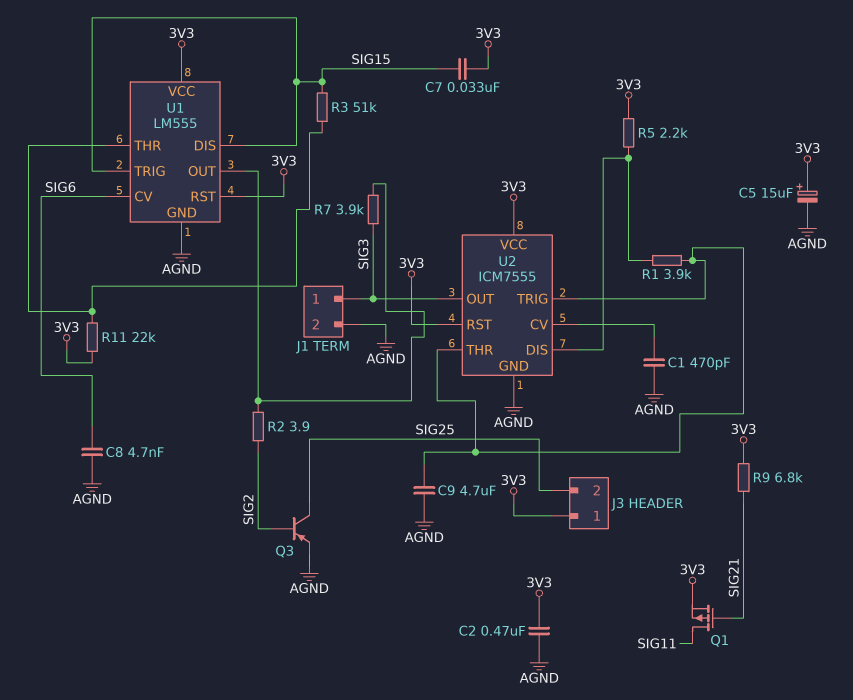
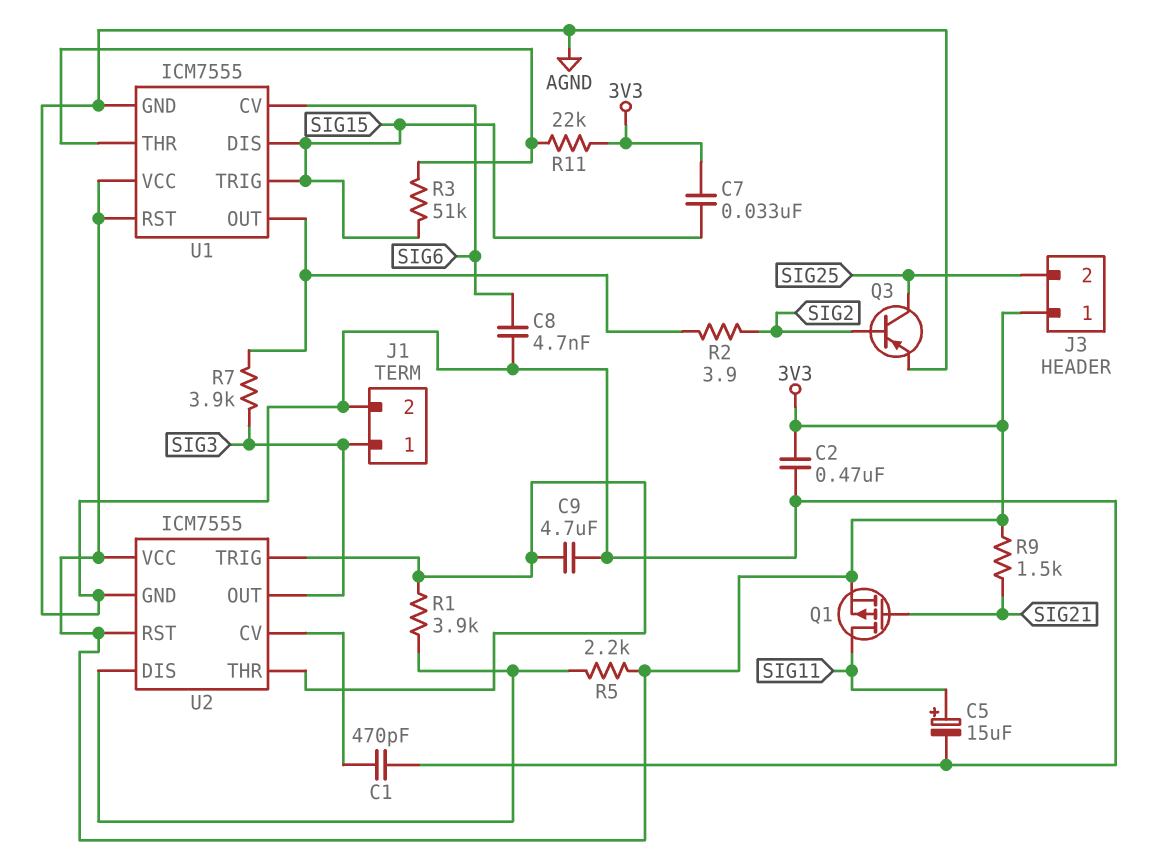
C5: 15uF (plus 3V3, minus AGND) -> 15uF (plus SIG11, minus AGND)
R9: 6.8k (3V3, SIG21) -> 1.5k (3V3, SIG21)
U1: LM555 -> ICM7555

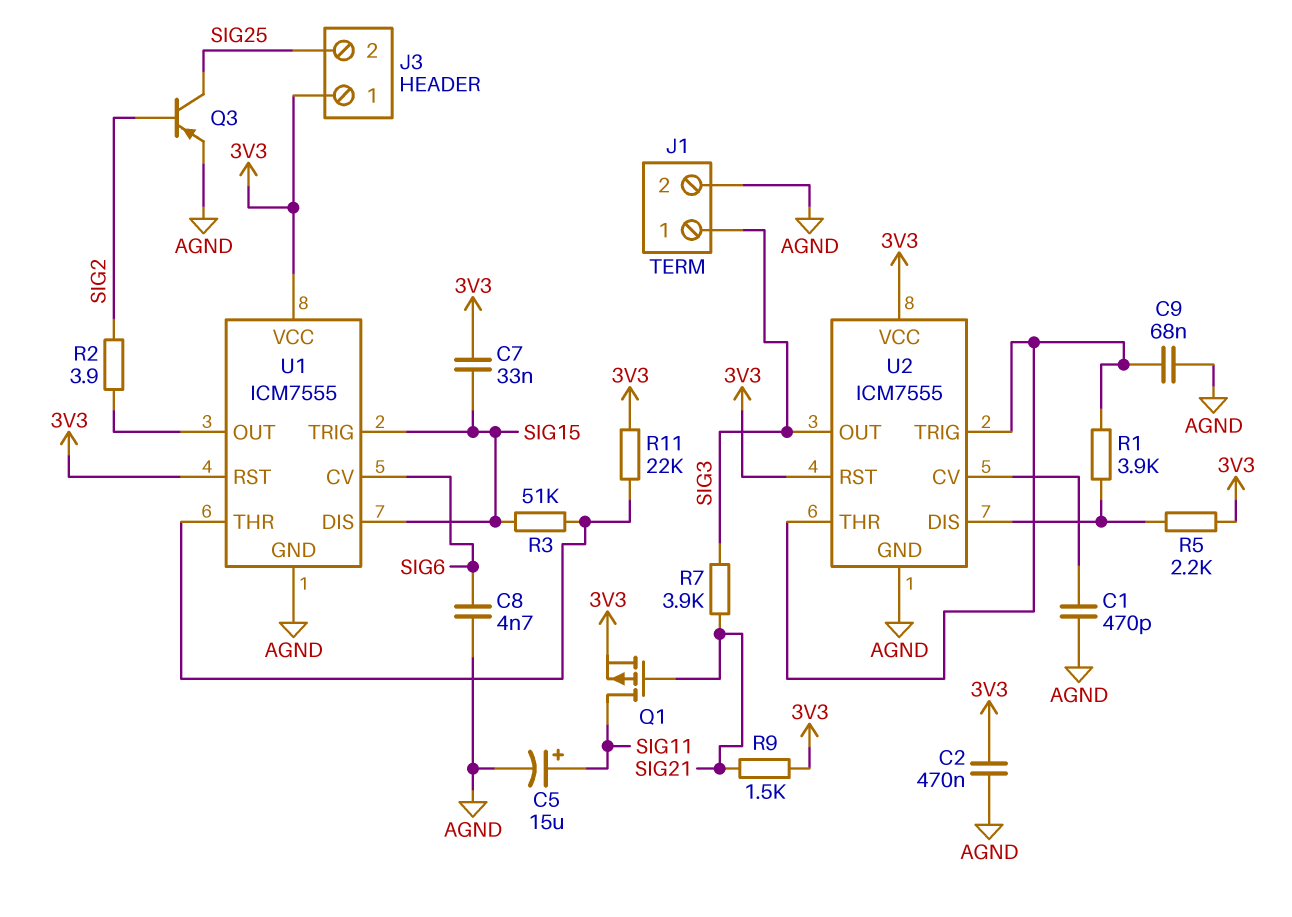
C9: 4.7uF (AGND, U2/THR) -> 68nF (AGND, U2/THR)
R7: 3.9k (SIG3, U1/OUT) -> 3.9k (SIG3, SIG21)

